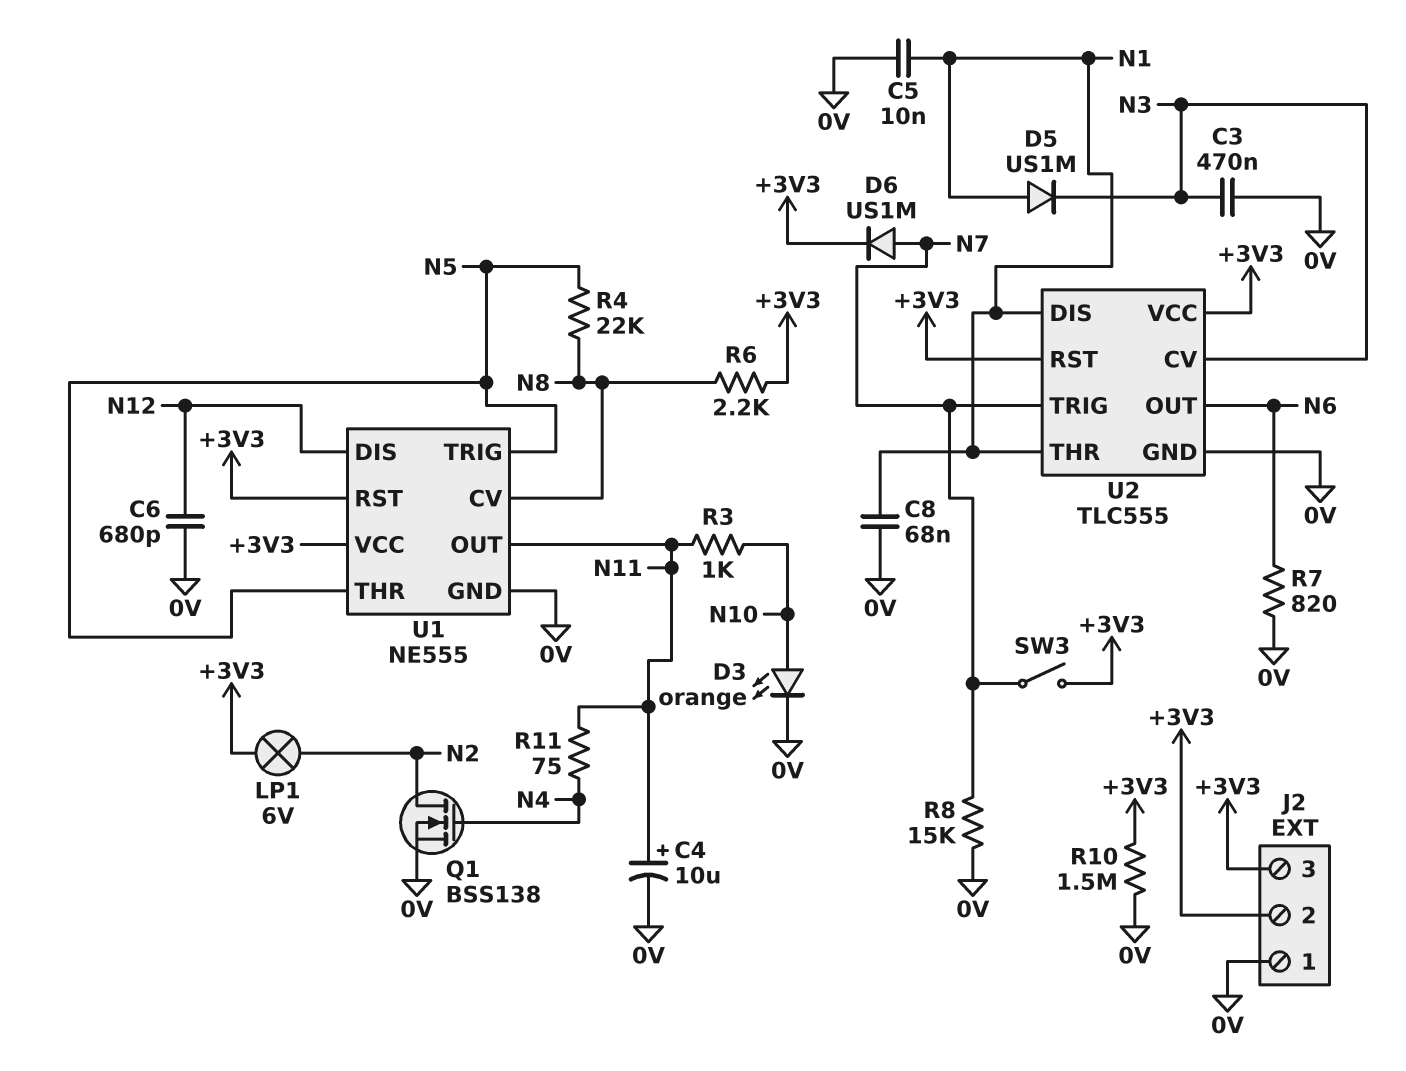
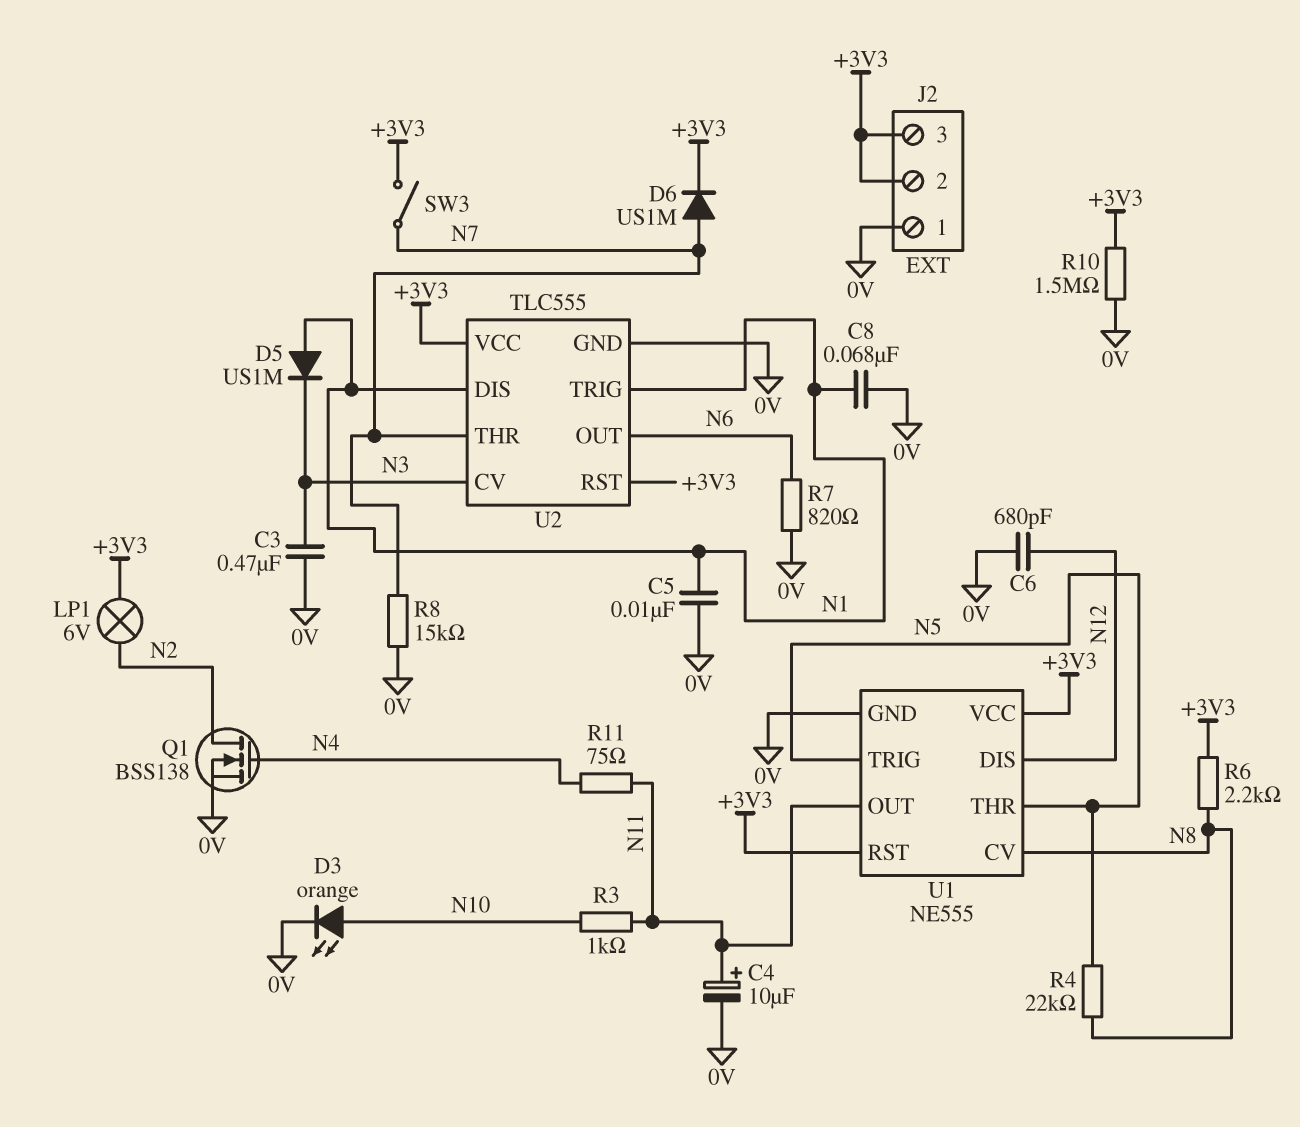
U2 pin THR: N1 -> N7
U2 pin TRIG: N7 -> N1

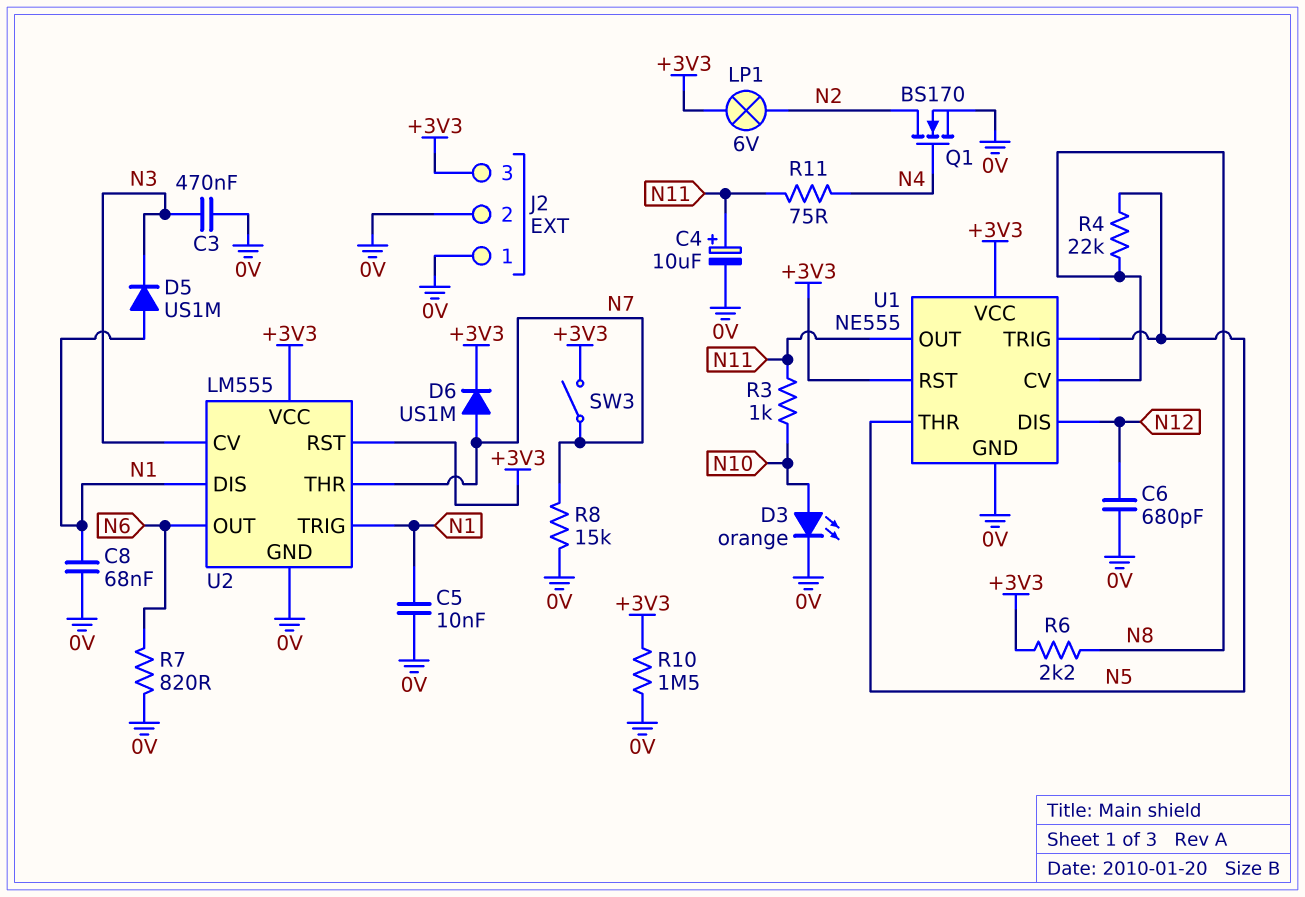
J2 pin 2: +3V3 -> 0V
Q1: NMOS BSS138 (G N4, D N2, S 0V) -> NMOS BS170 (G N4, D N2, S 0V)
U2: TLC555 -> LM555

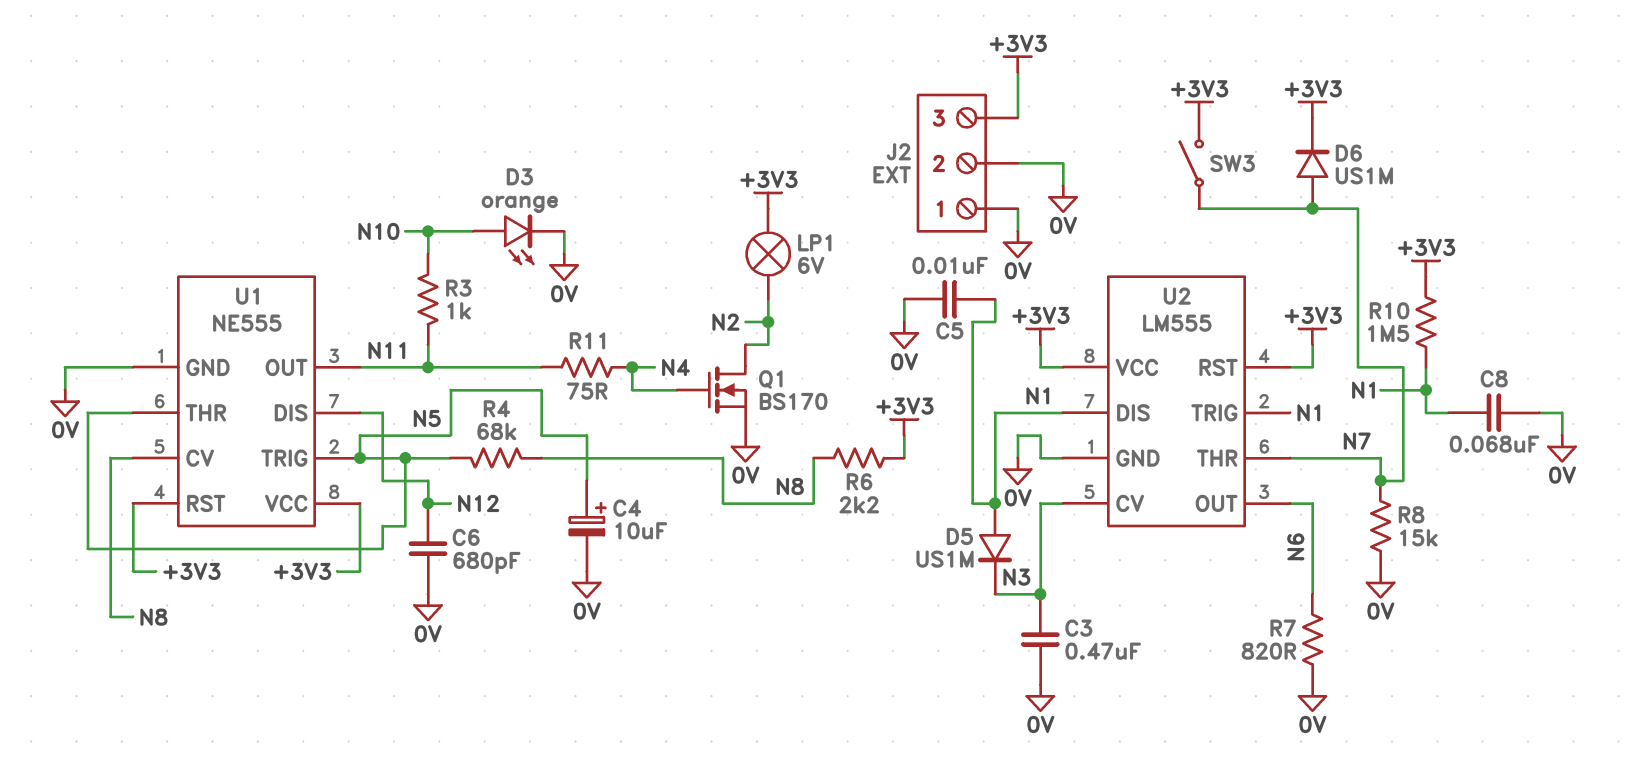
C4: 10uF (plus N11, minus 0V) -> 10uF (plus N5, minus 0V)
R4: 22k (N5, N8) -> 68k (N5, N8)
R10: 1.5M (+3V3, 0V) -> 1.5M (+3V3, N1)

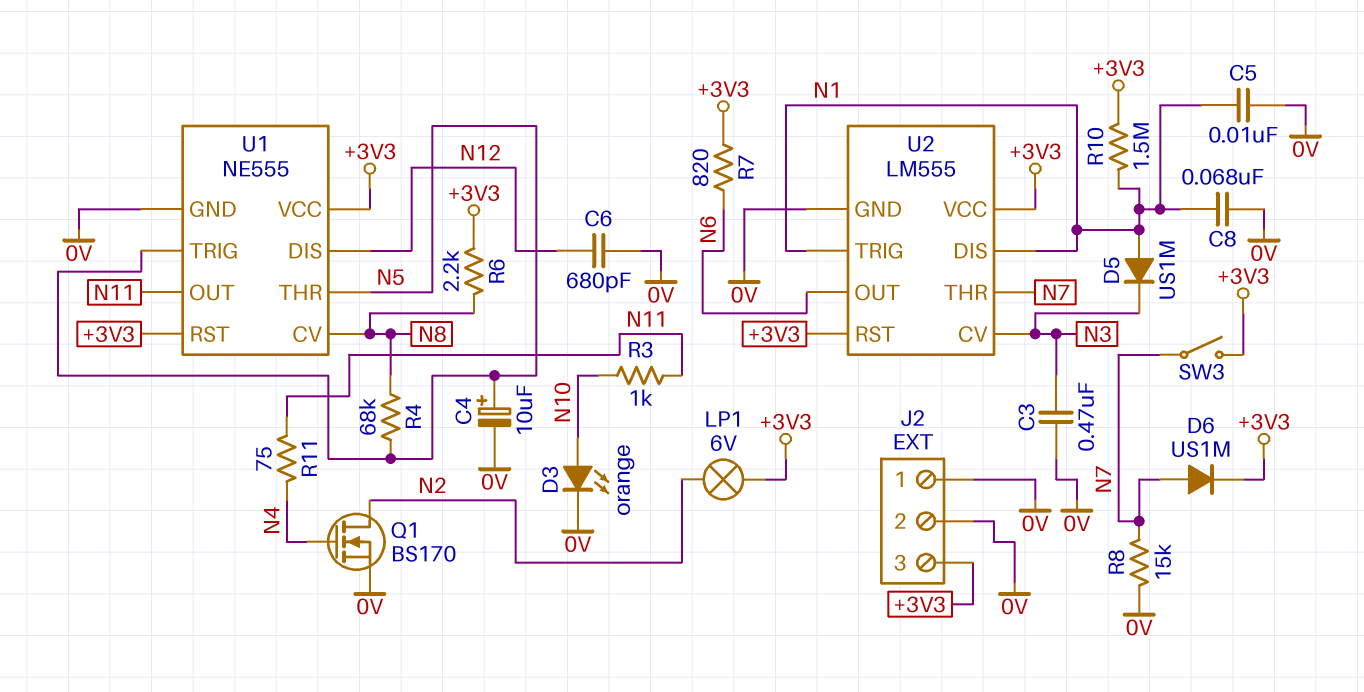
R7: 820 (0V, N6) -> 820 (+3V3, N6)

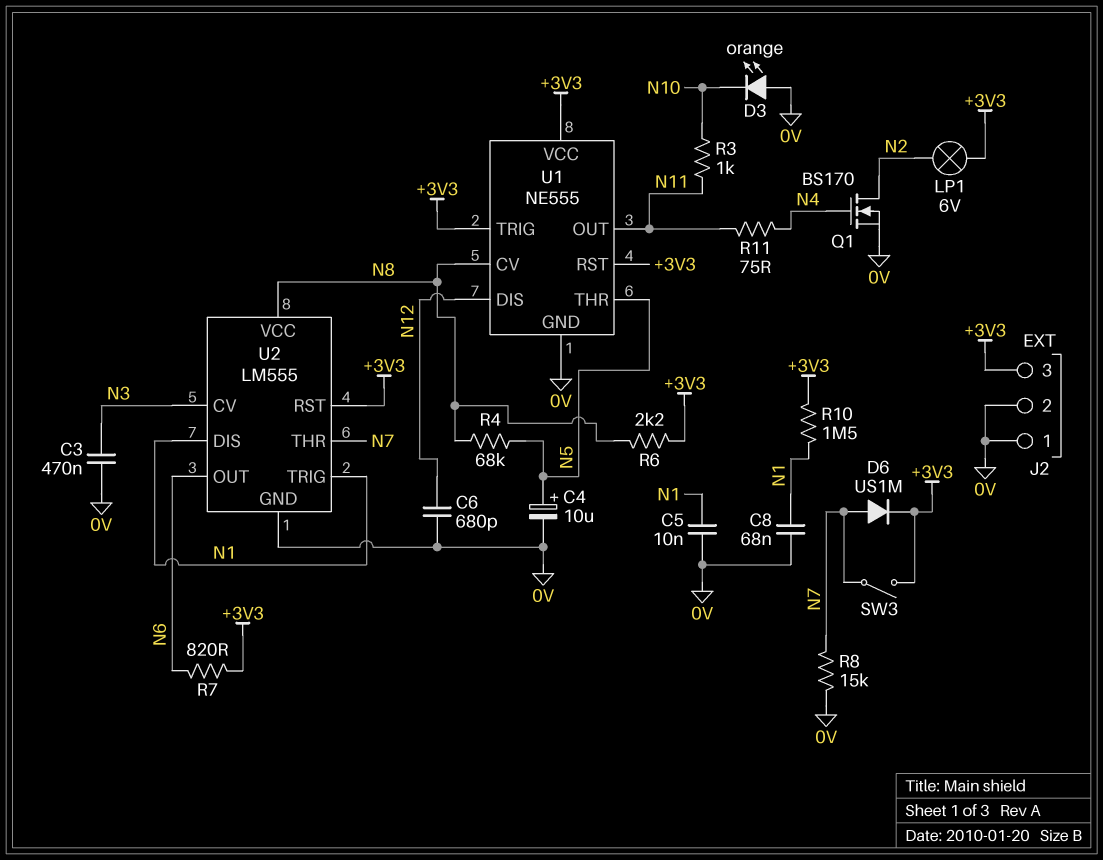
D3: LED orange (A N10, K 0V) -> LED orange (A 0V, K N10)
D5: diode US1M (A N1, K N3) -> none
U1 pin TRIG: N5 -> +3V3
U2 pin VCC: +3V3 -> N8

